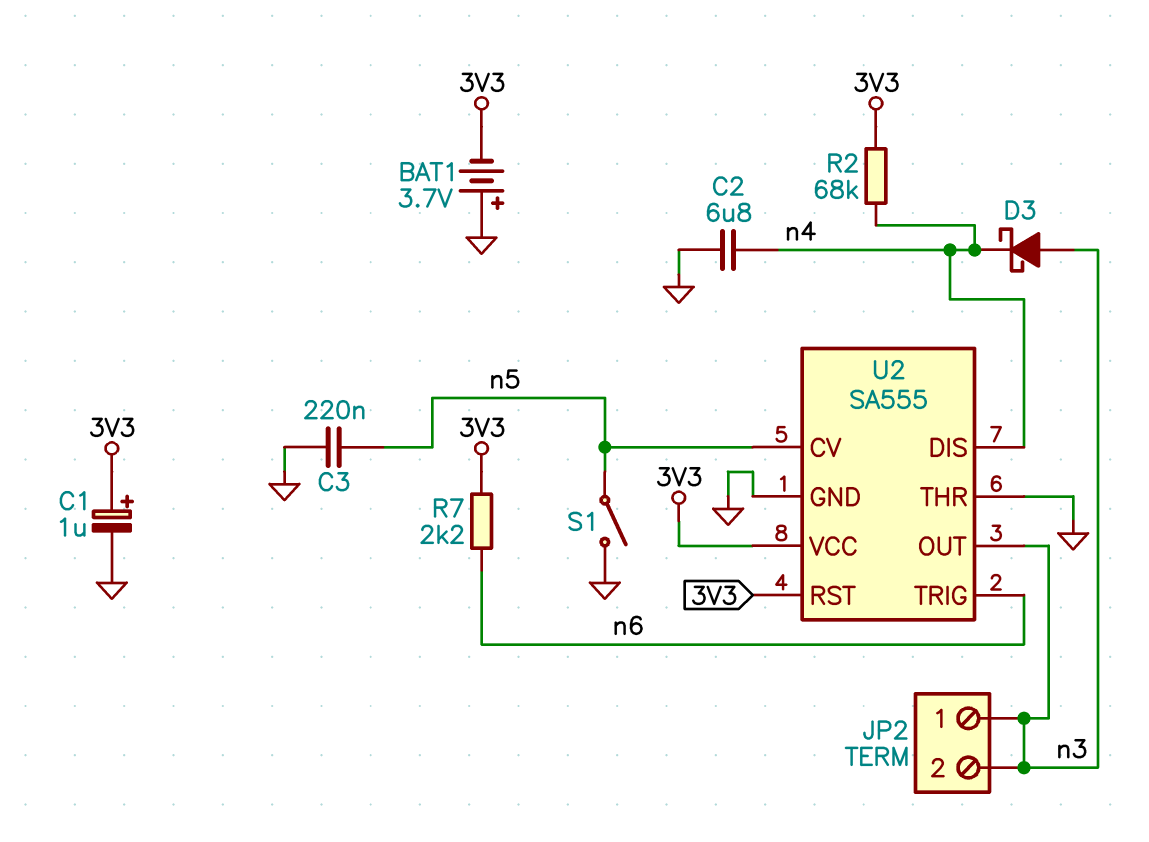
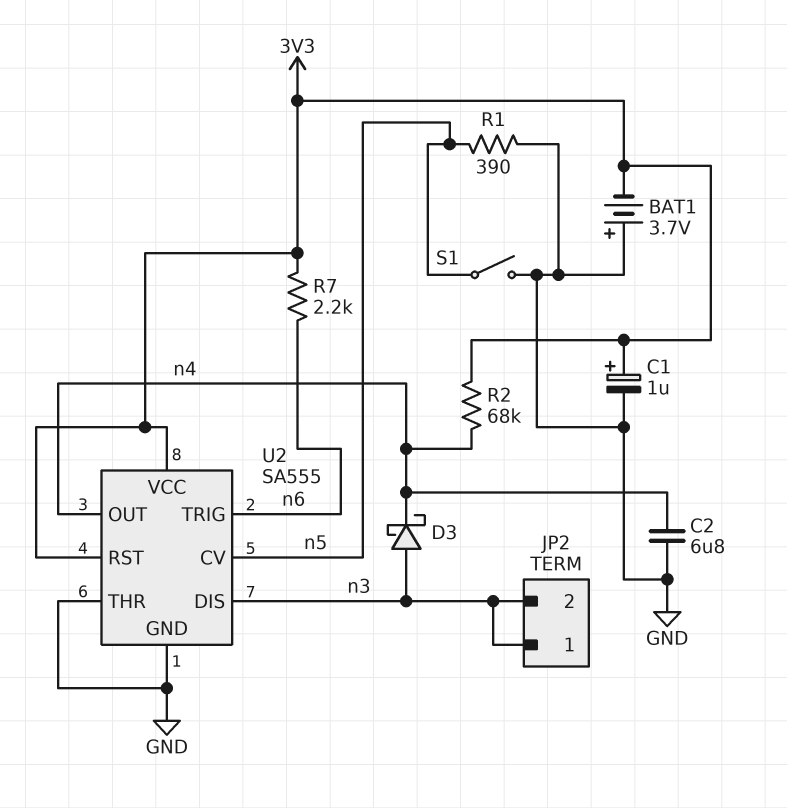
C3: 220nF (GND, n5) -> none
R1: none -> 390 (GND, n5)
U2 pin DIS: n4 -> n3
U2 pin OUT: n3 -> n4

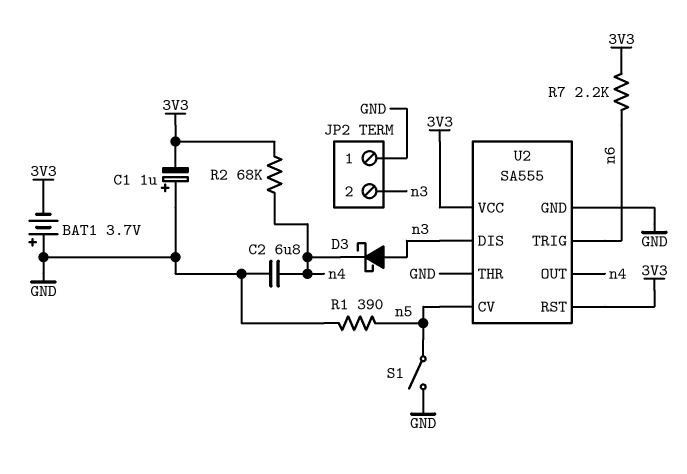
C1: 1uF (plus 3V3, minus GND) -> 1uF (plus GND, minus 3V3)
JP2 pin 1: n3 -> GND

